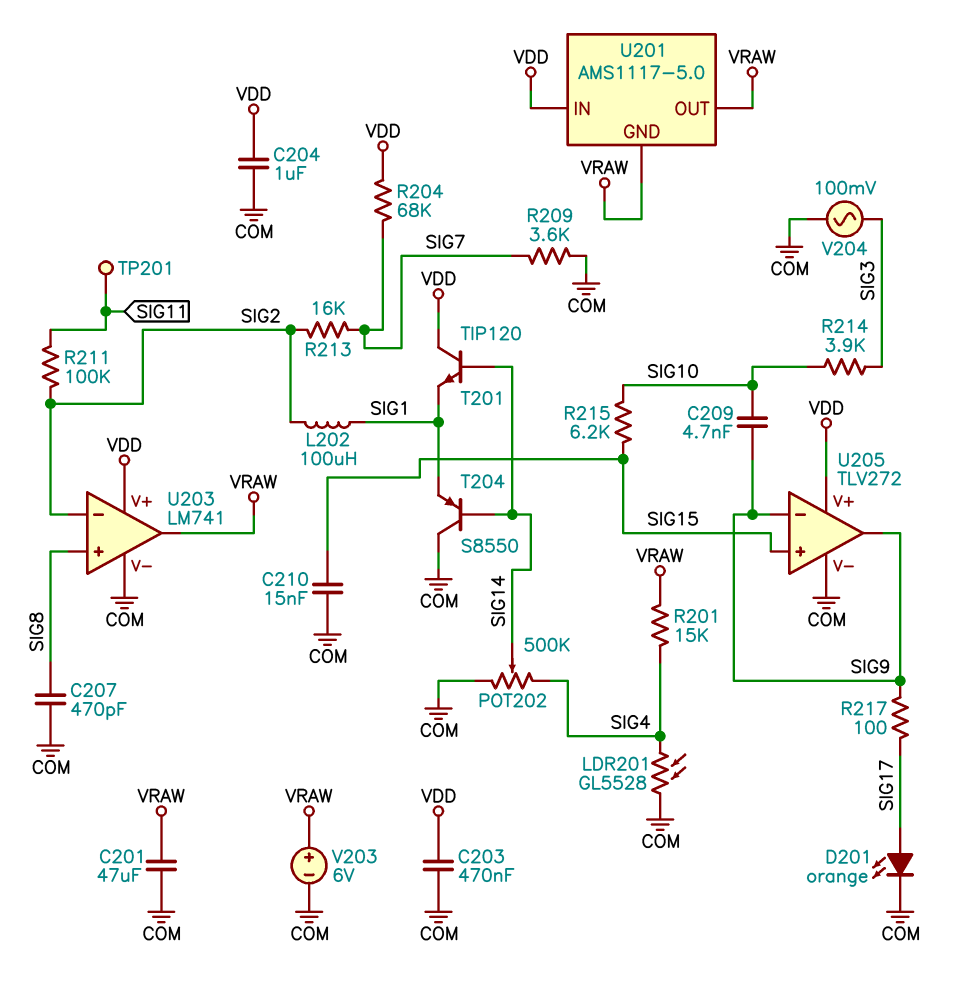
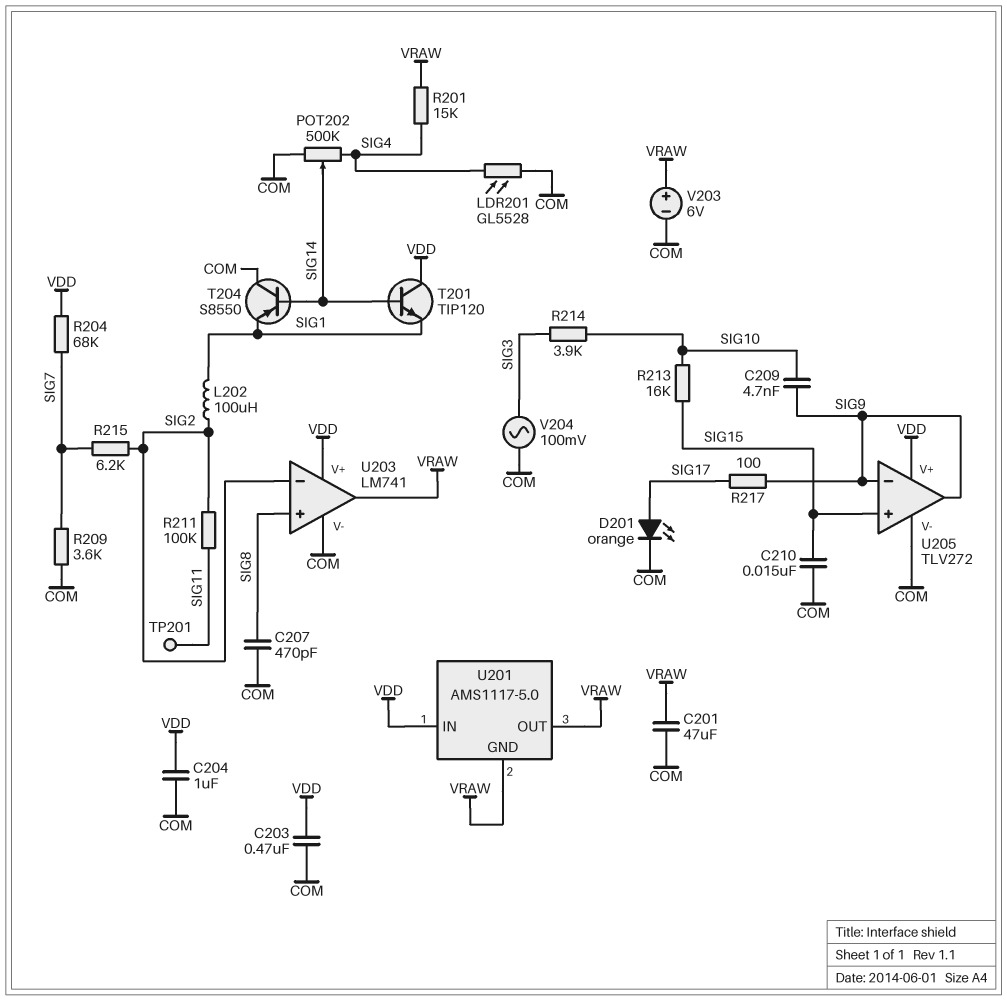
R213: 16k (SIG2, SIG7) -> 16k (SIG10, SIG15)
R215: 6.2k (SIG10, SIG15) -> 6.2k (SIG2, SIG7)

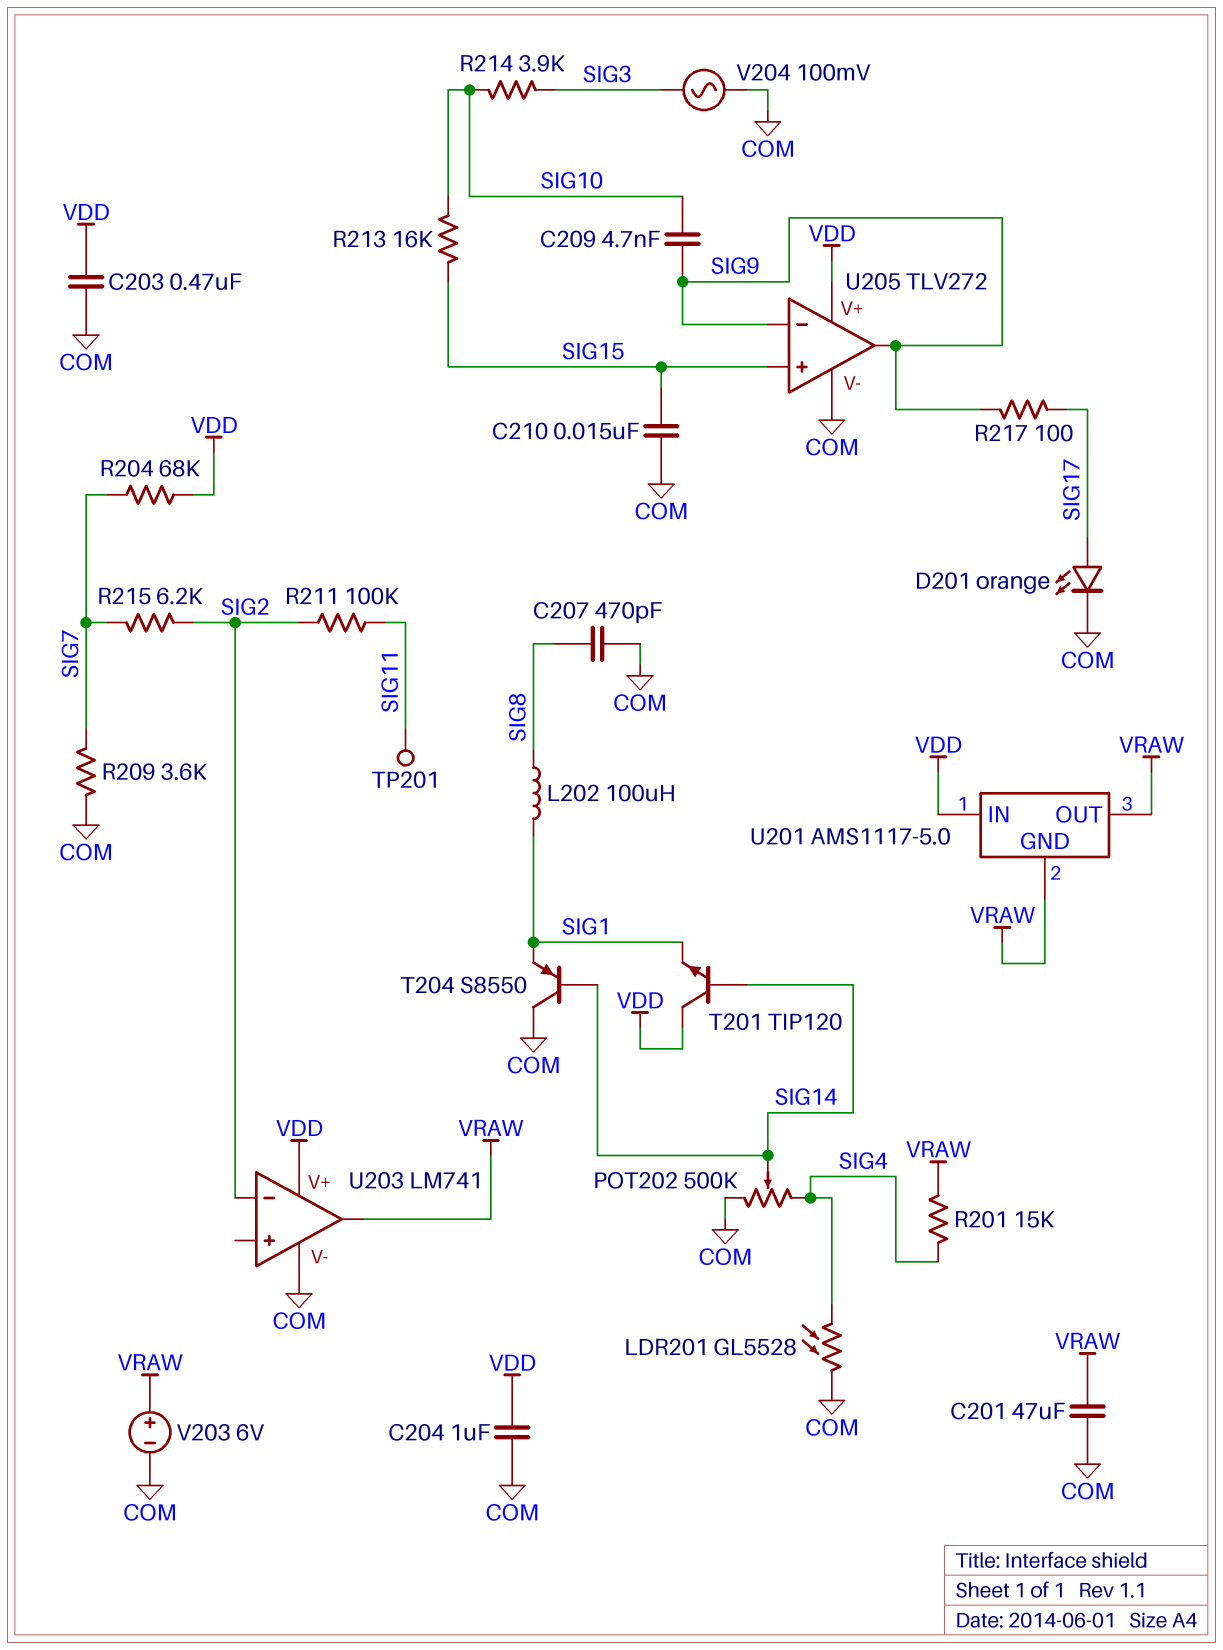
L202: 100uH (SIG1, SIG2) -> 100uH (SIG1, SIG8)
U203 pin in+: SIG8 -> none

